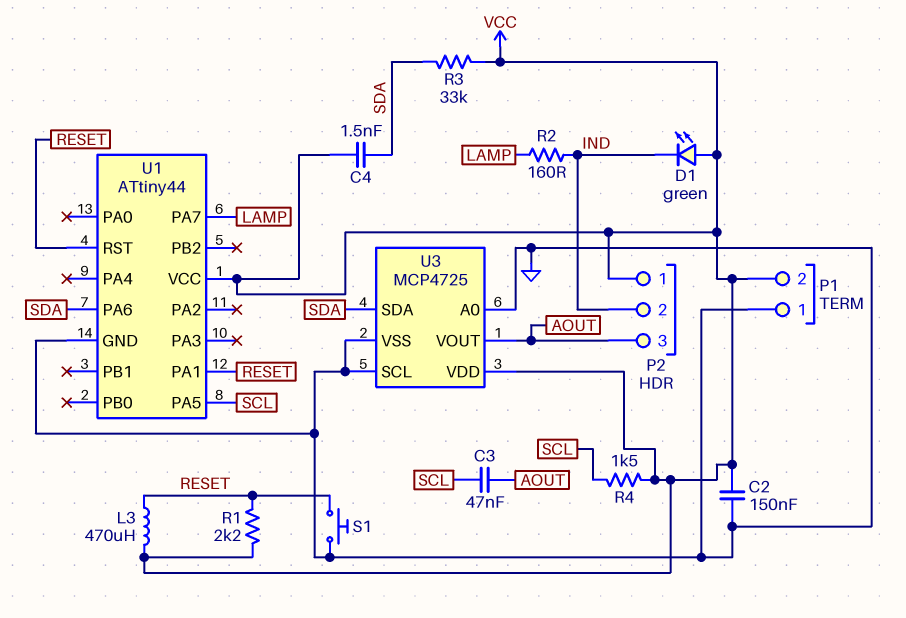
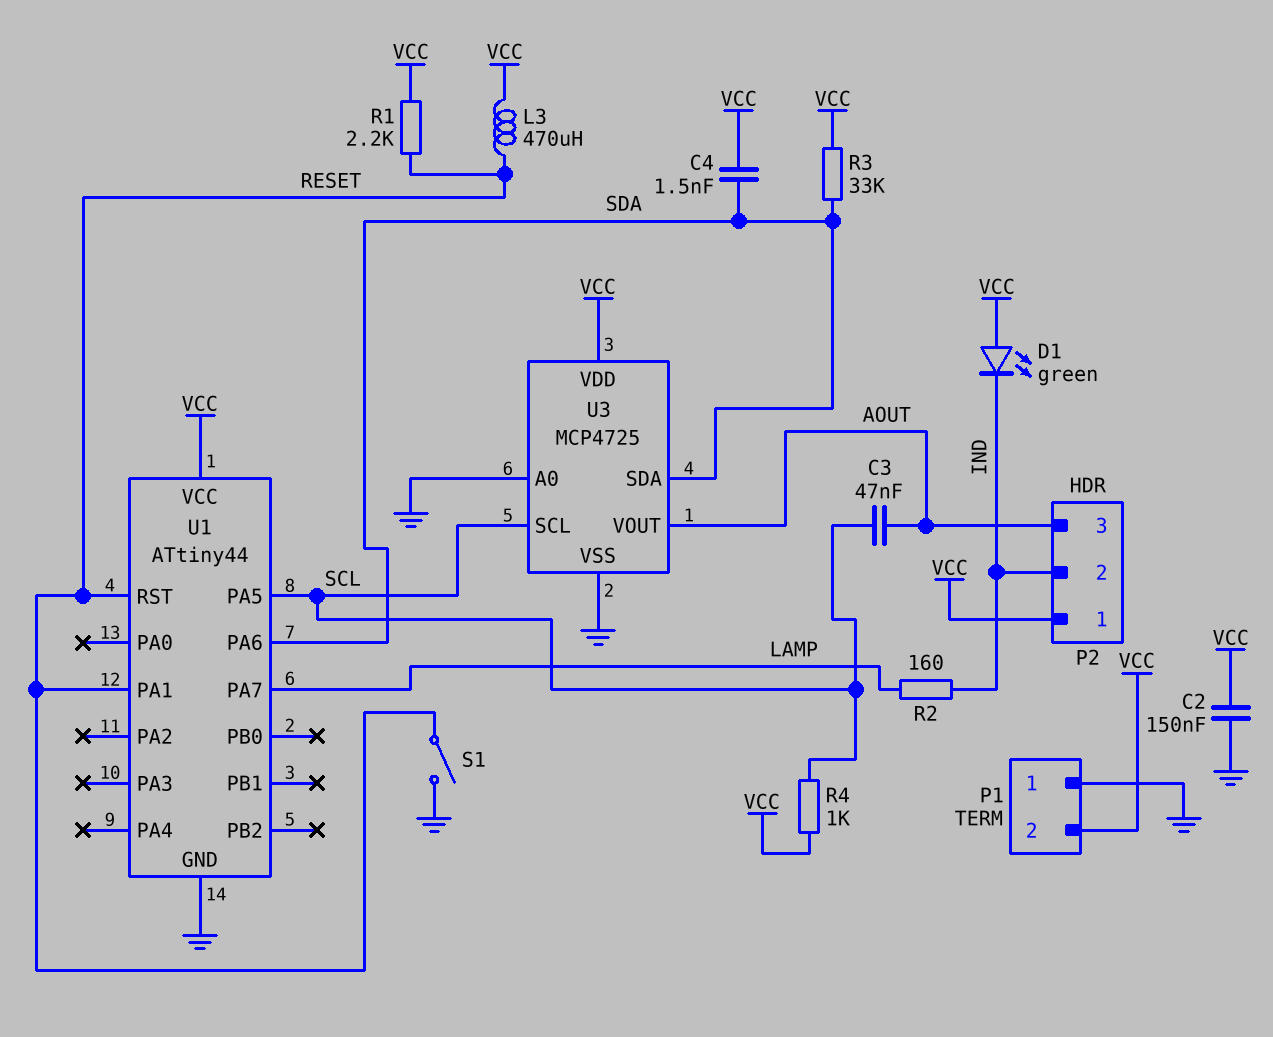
R4: 1.5k (SCL, VCC) -> 1k (SCL, VCC)
S1: button (GND, RESET) -> switch (GND, RESET)
U3 pin SCL: GND -> SCL

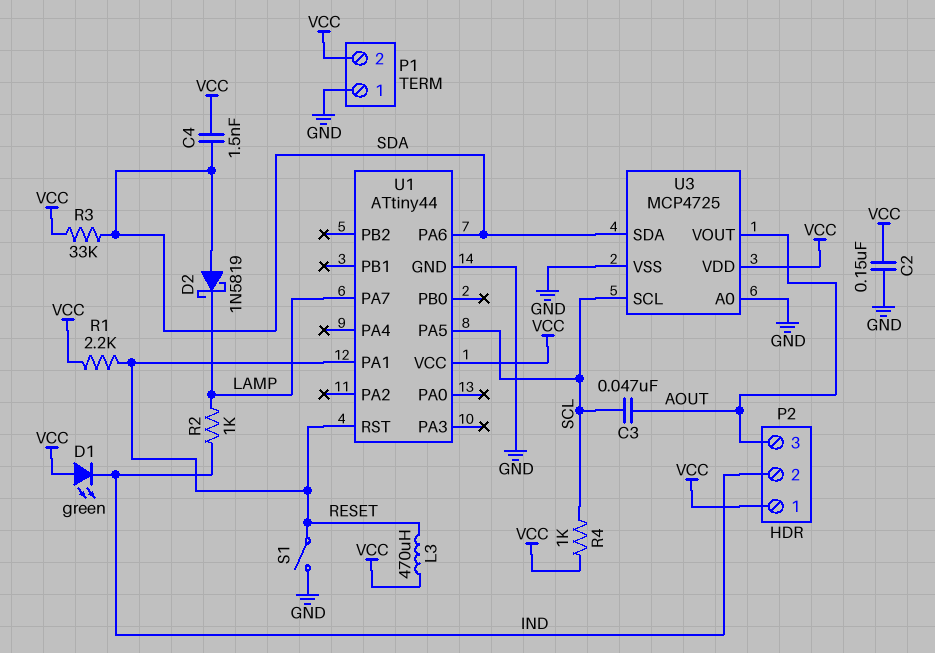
D2: none -> schottky 1N5819 (A SDA, K LAMP)
R2: 160 (IND, LAMP) -> 1k (IND, LAMP)

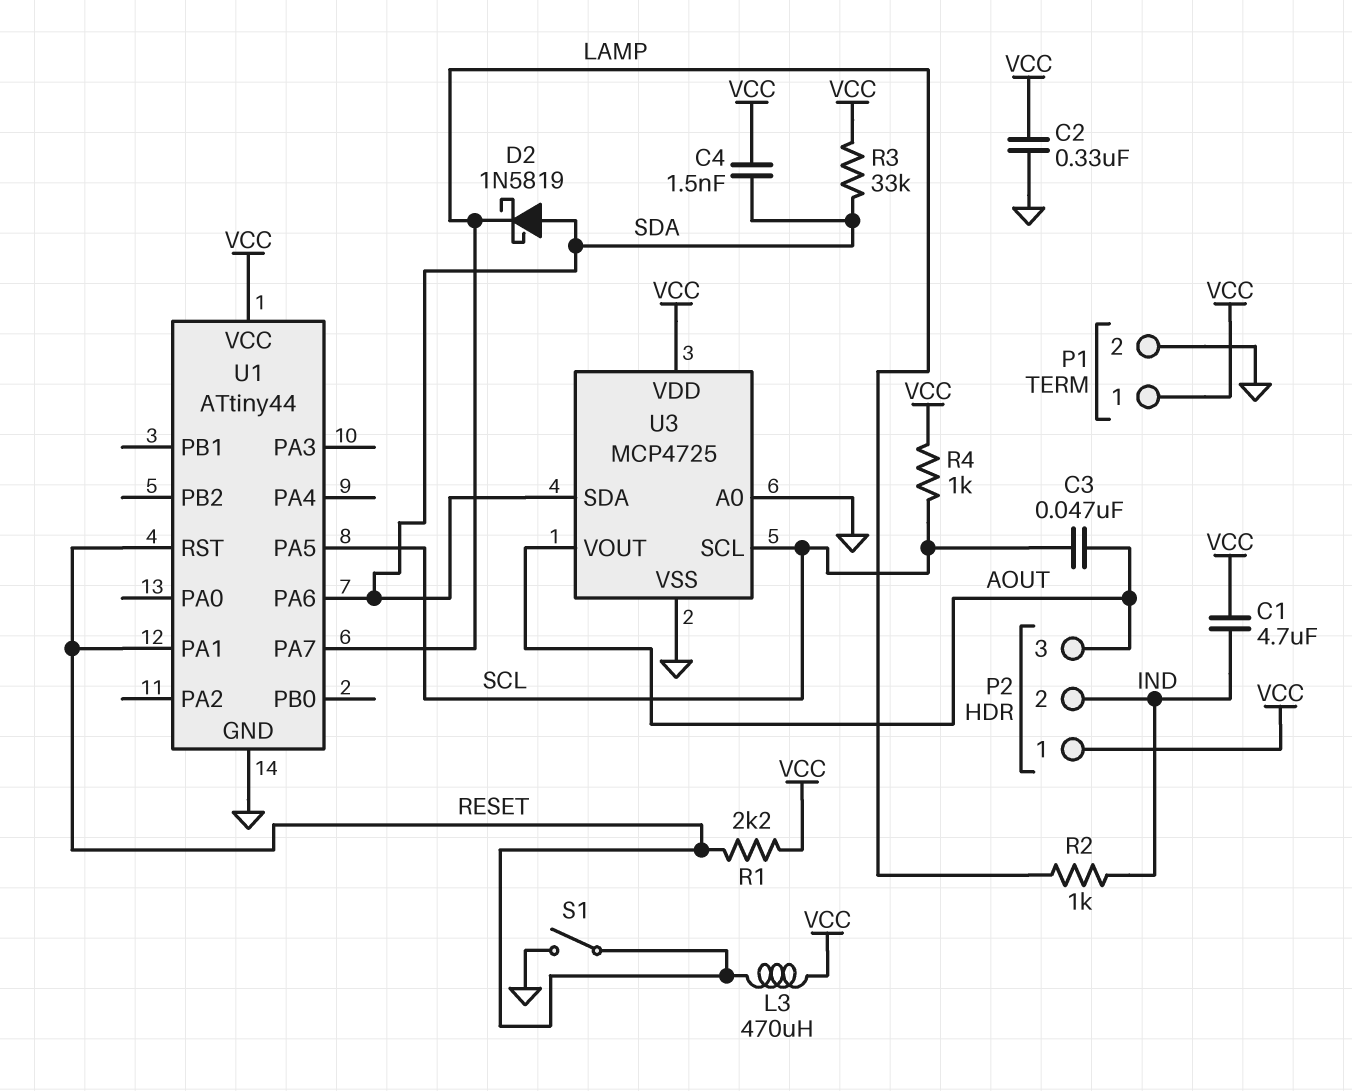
C1: none -> 4.7uF (IND, VCC)
C2: 150nF (GND, VCC) -> 330nF (GND, VCC)
D1: LED green (A VCC, K IND) -> none
P1 pin 1: GND -> VCC
P1 pin 2: VCC -> GND

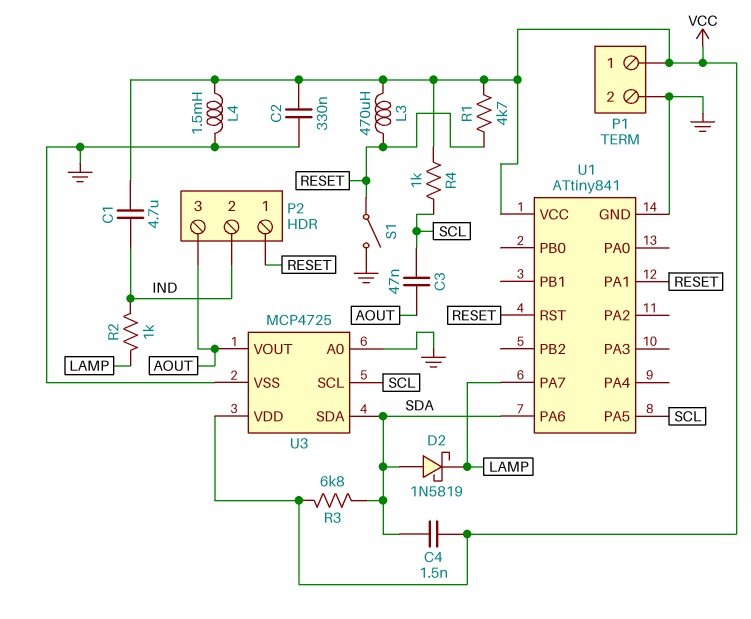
L4: none -> 1.5mH (GND, VCC)
P2 pin 1: VCC -> RESET
R1: 2.2k (RESET, VCC) -> 4.7k (RESET, VCC)
R3: 33k (SDA, VCC) -> 6.8k (SDA, VCC)
U1: ATtiny44 -> ATtiny841

